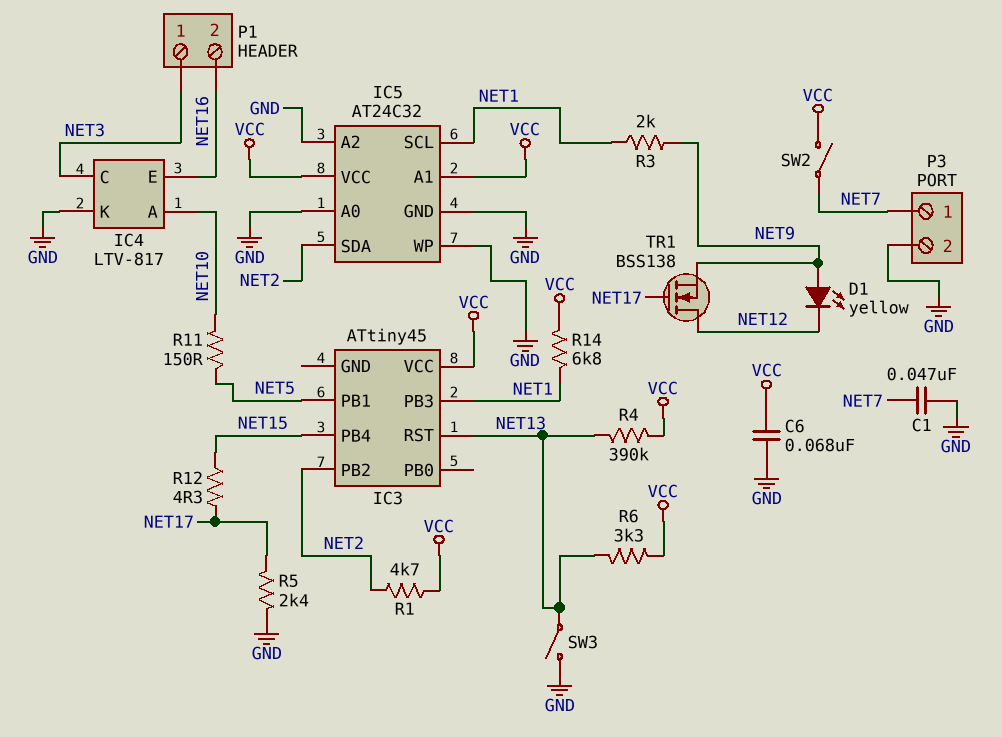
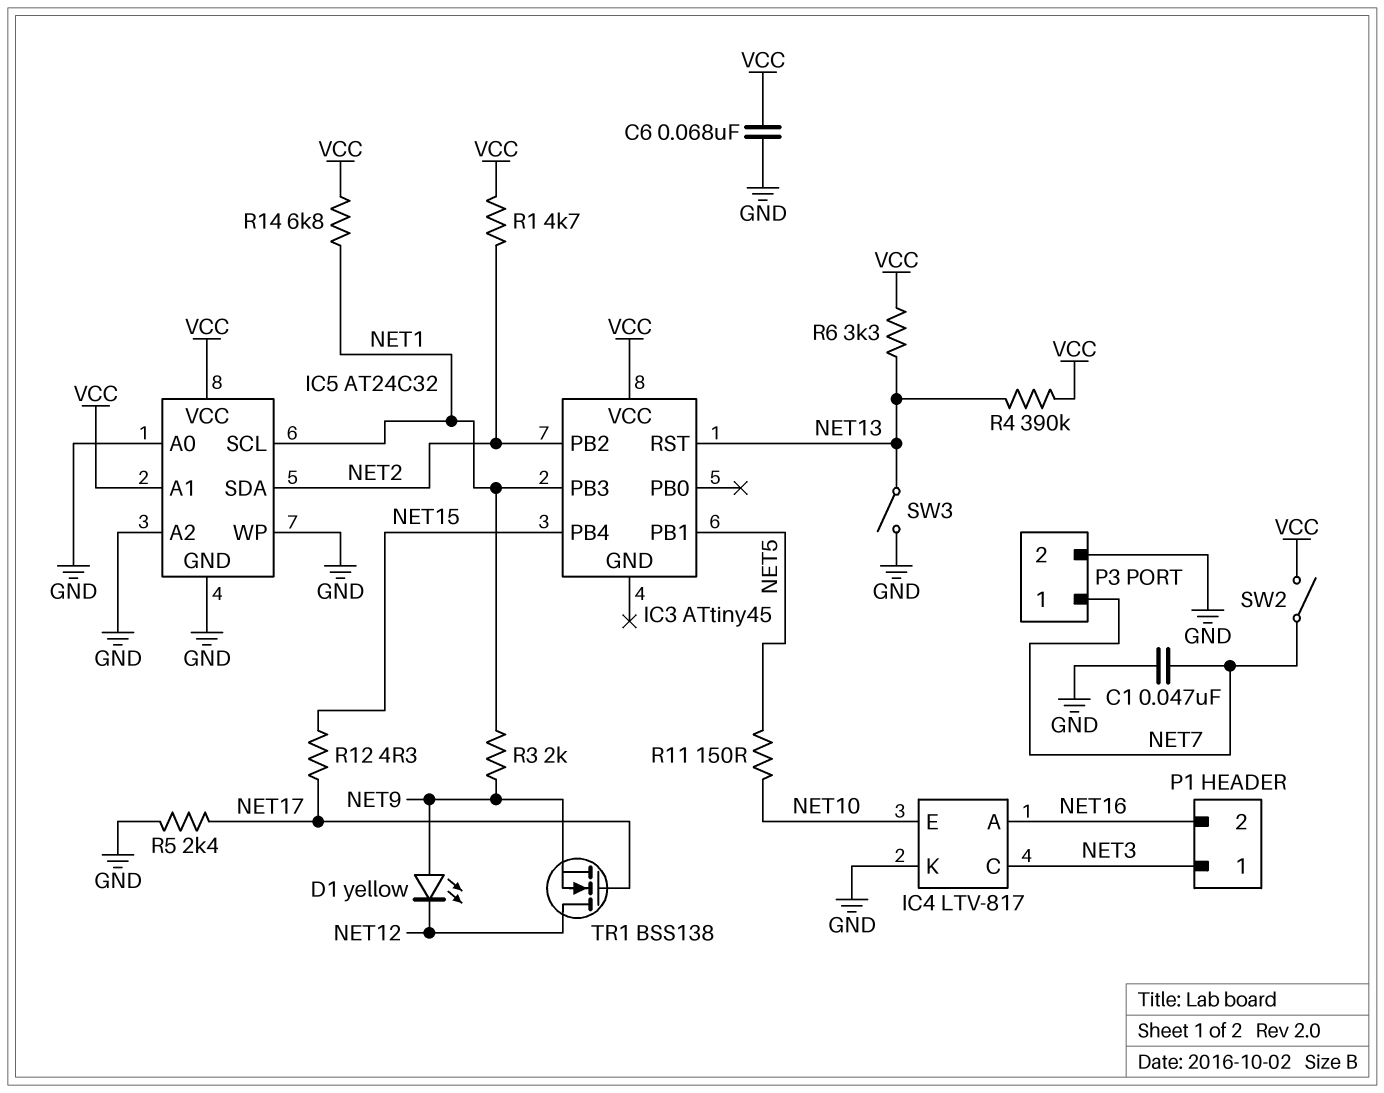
IC4 pin A: NET10 -> NET16
IC4 pin E: NET16 -> NET10

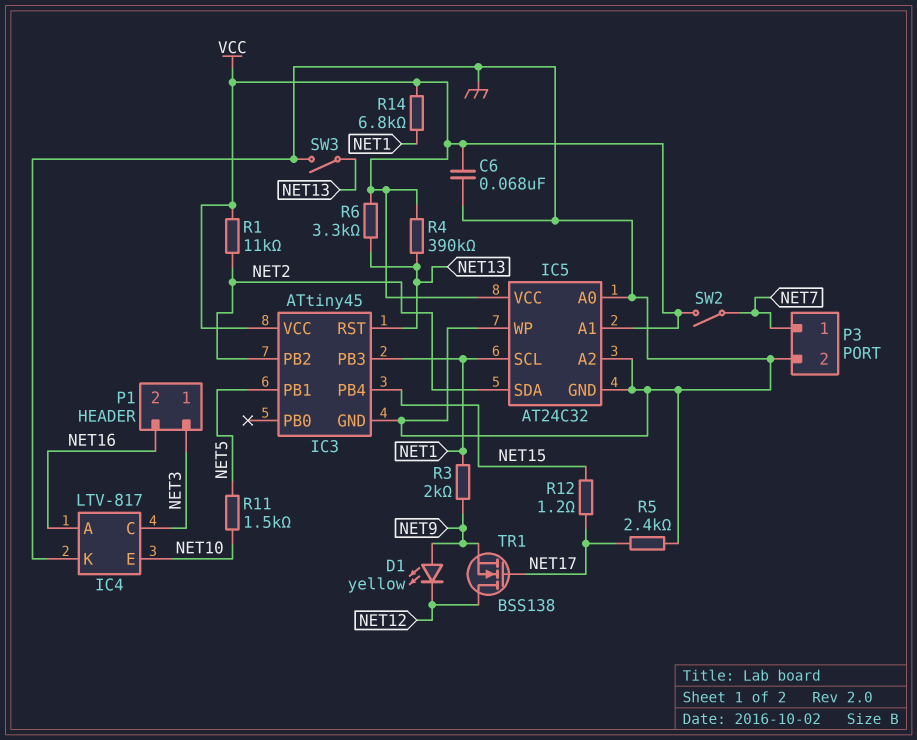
C1: 47nF (GND, NET7) -> none
IC3 pin GND: none -> GND
R1: 4.7k (NET2, VCC) -> 11k (NET2, VCC)
R11: 150 (NET5, NET10) -> 1.5k (NET5, NET10)
R12: 4.3 (NET15, NET17) -> 1.2 (NET15, NET17)

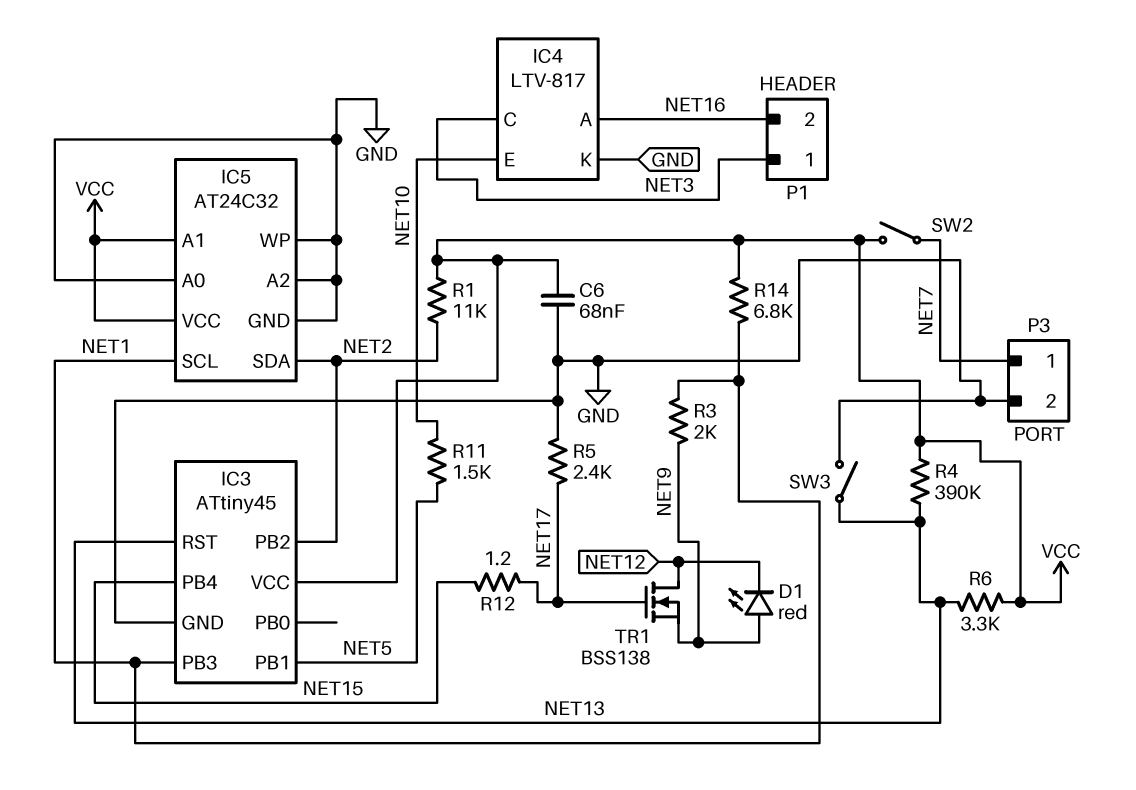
D1: LED yellow (A NET9, K NET12) -> LED red (A NET9, K NET12)

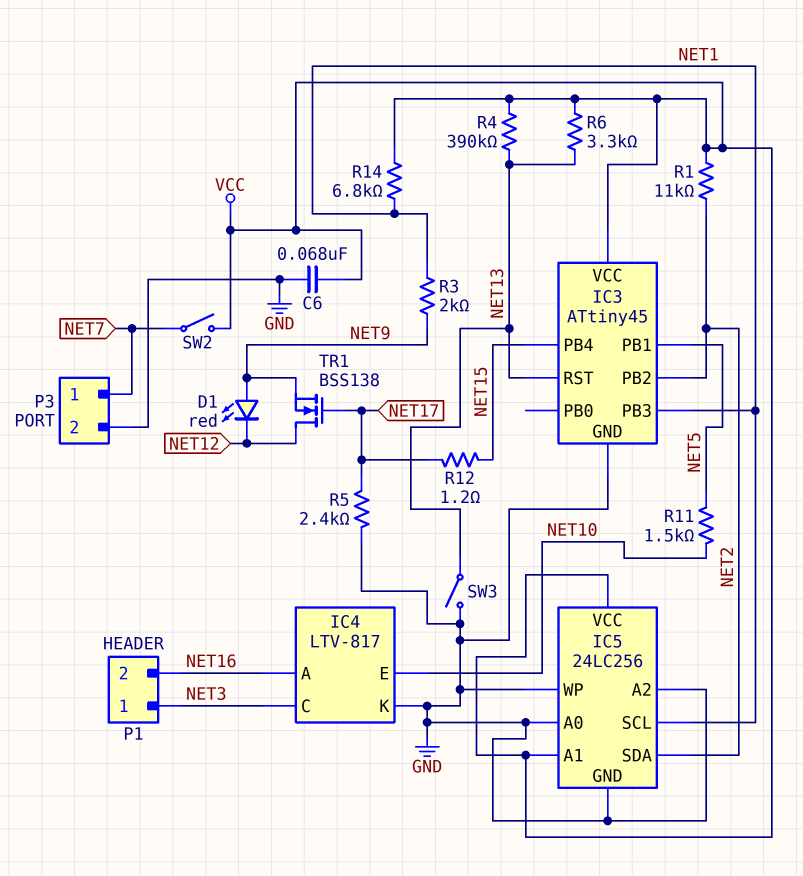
IC5: AT24C32 -> 24LC256

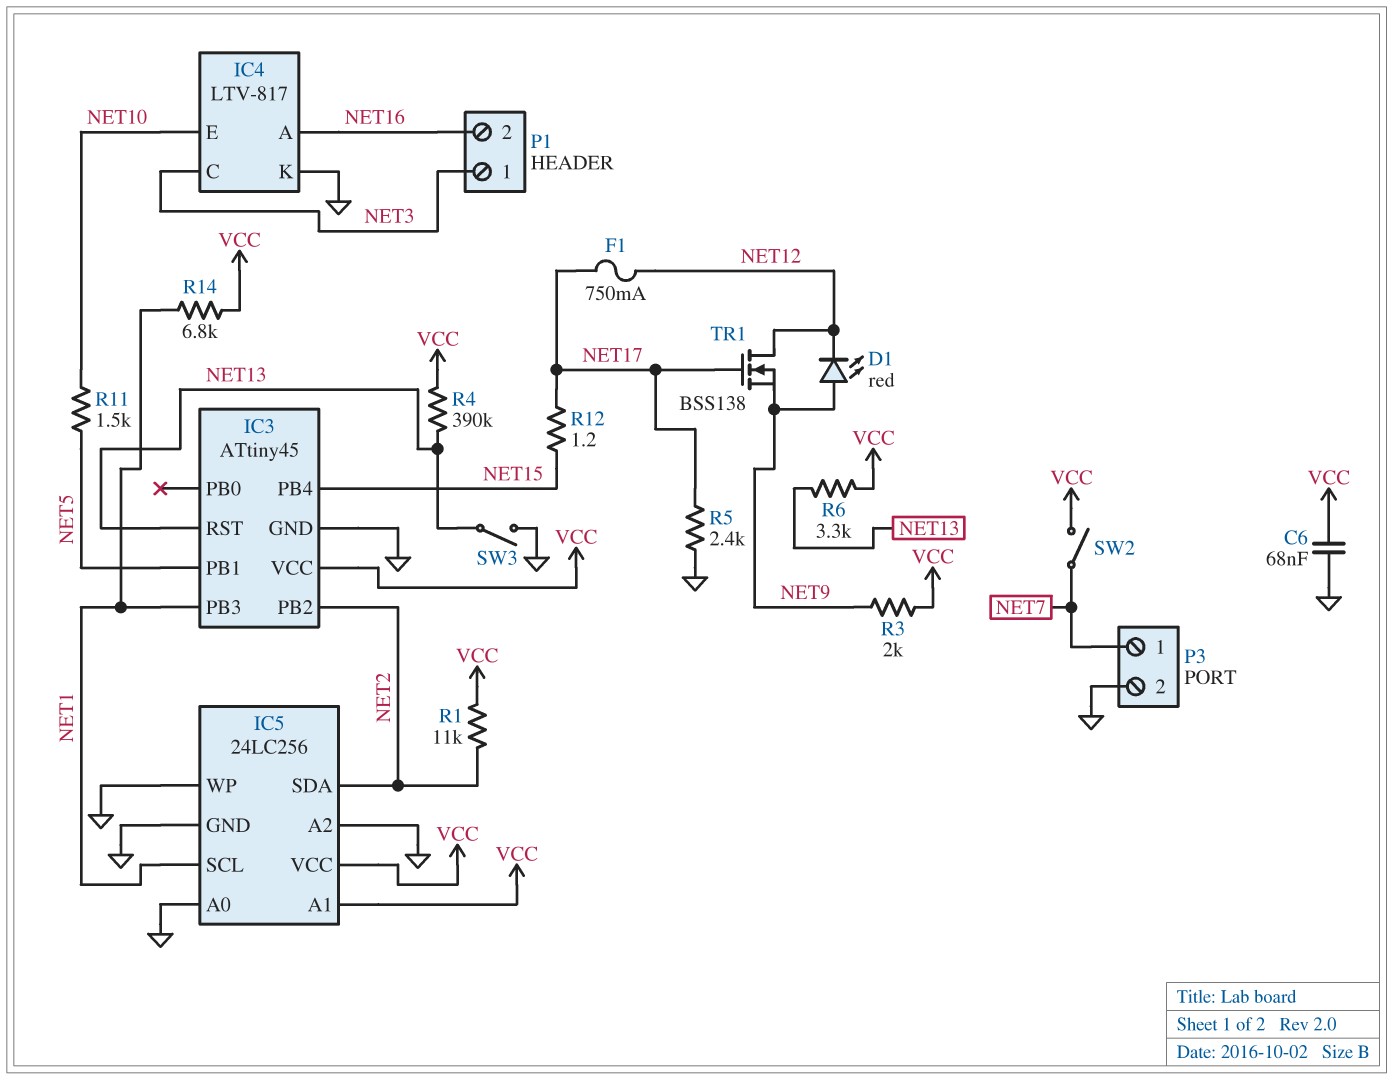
F1: none -> 750mA (NET12, NET17)
R3: 2k (NET1, NET9) -> 2k (NET9, VCC)

